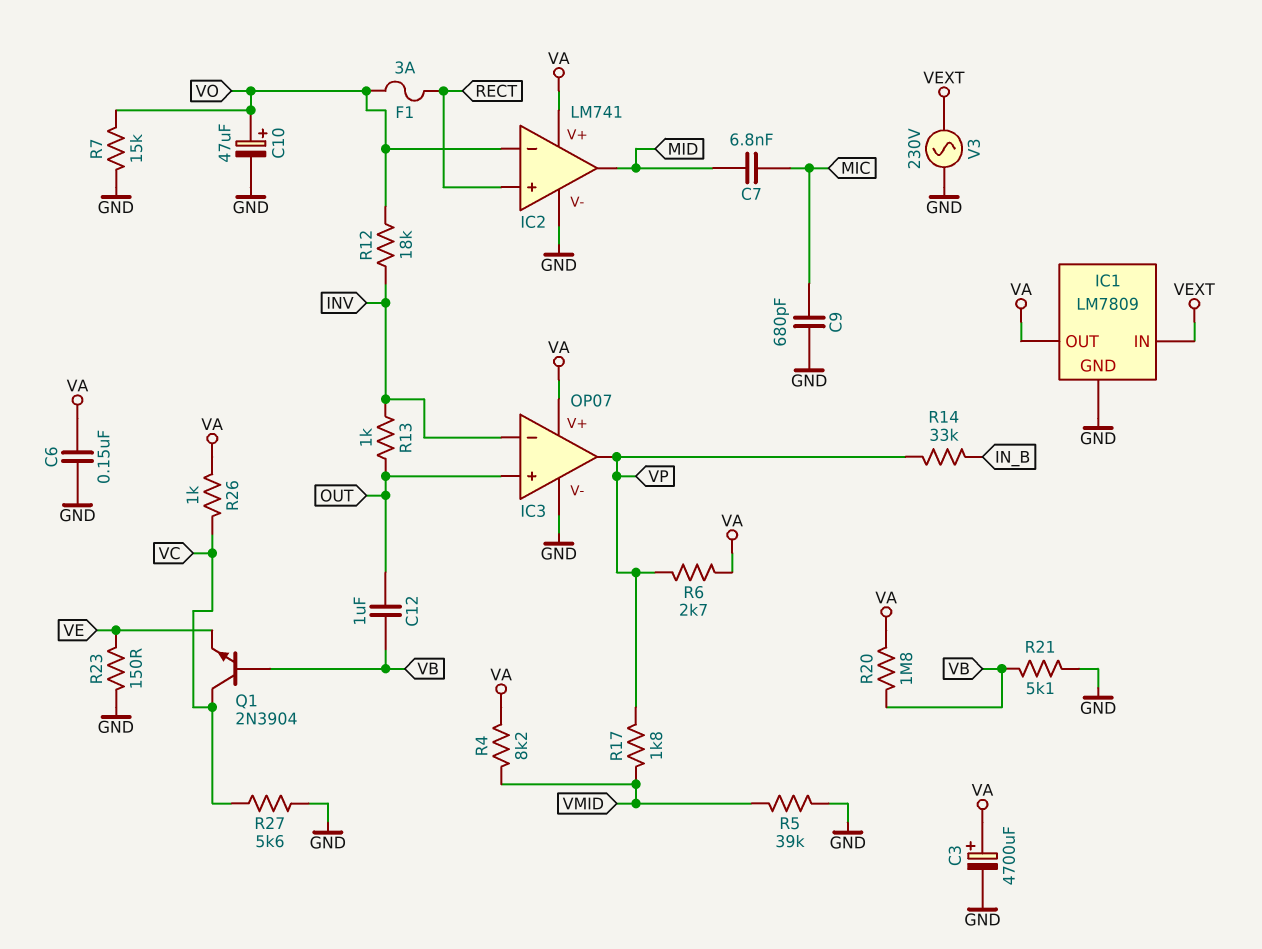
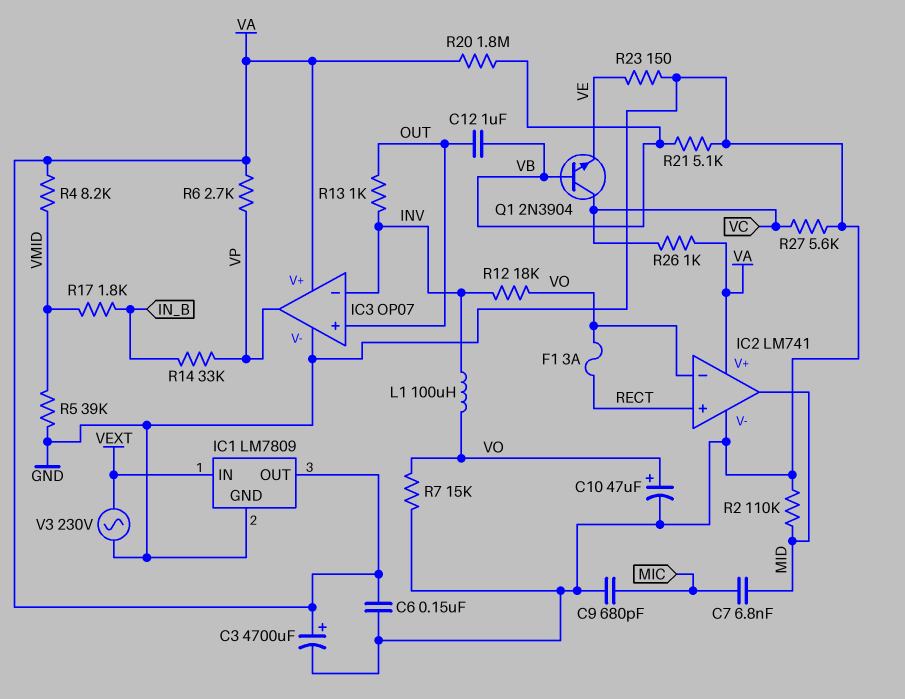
L1: none -> 100uH (INV, VO)
R2: none -> 110k (GND, MID)
R17: 1.8k (VMID, VP) -> 1.8k (IN_B, VMID)

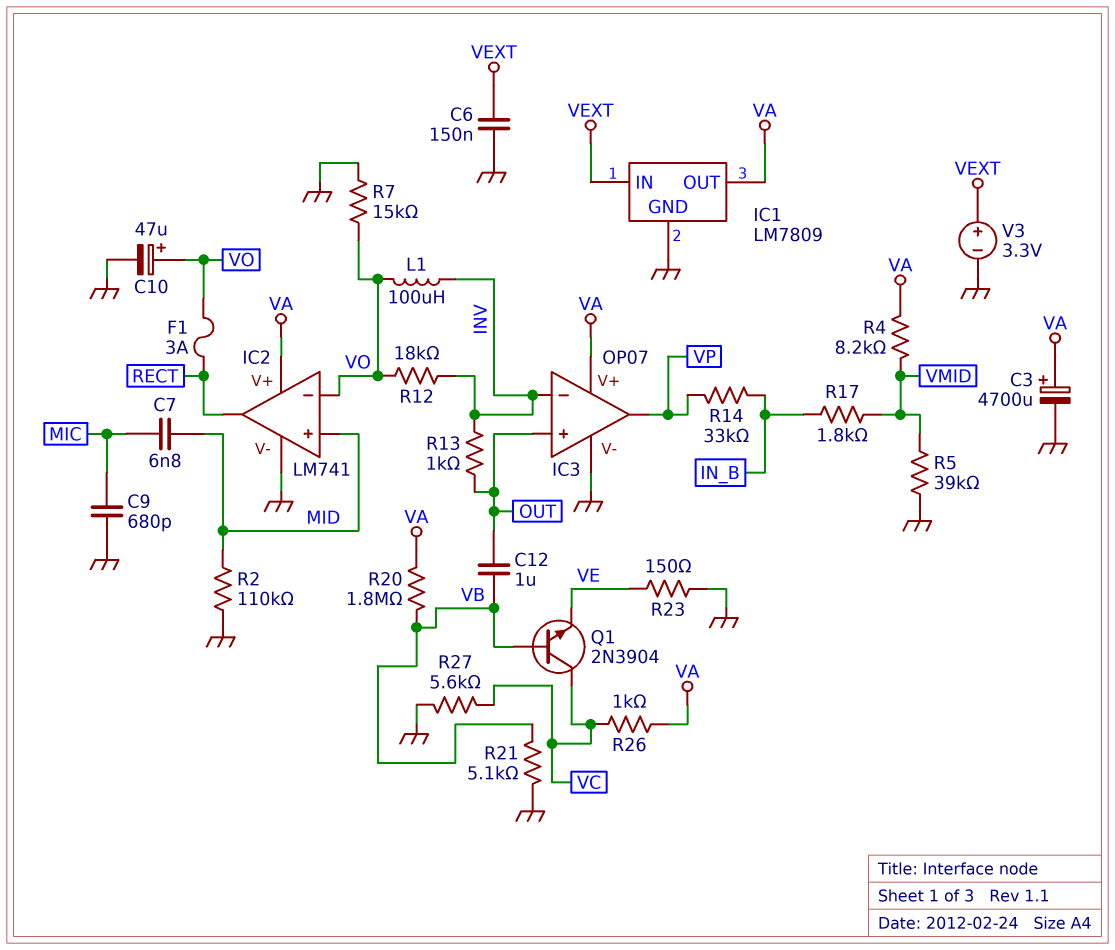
C6: 150nF (GND, VA) -> 150nF (GND, VEXT)
IC2 pin in+: RECT -> MID
IC2 pin out: MID -> RECT
R6: 2.7k (VA, VP) -> none
V3: AC 230V (GND, VEXT) -> 3.3V (plus VEXT, minus GND)

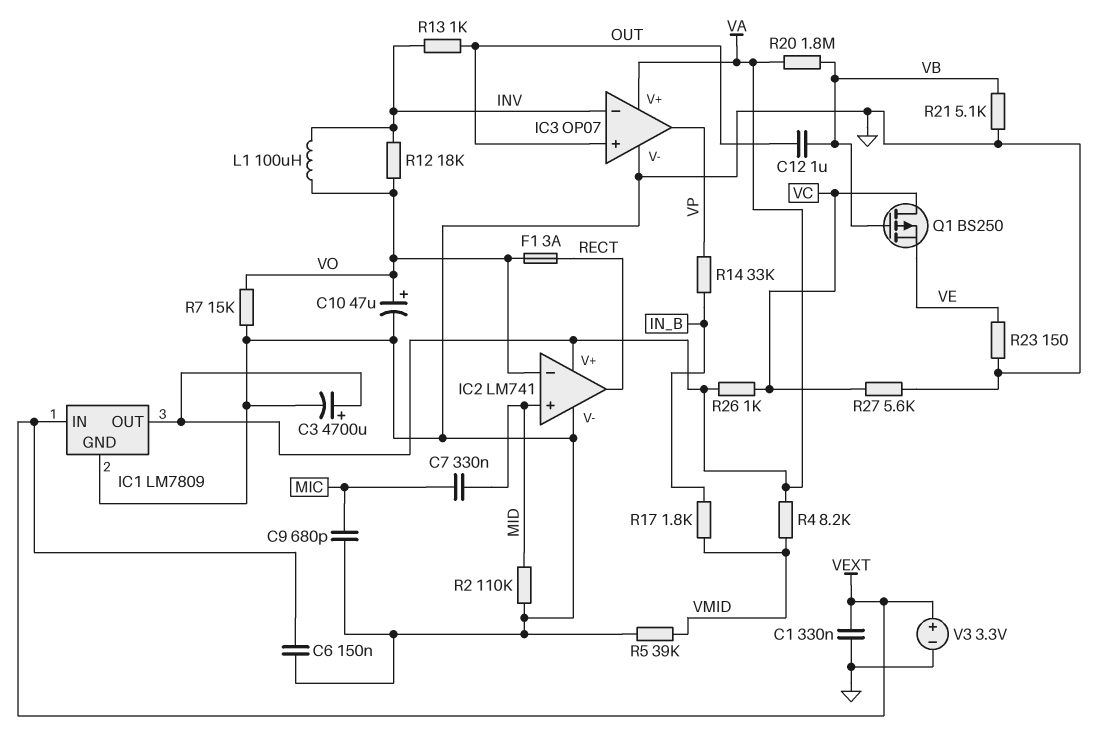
C1: none -> 330nF (GND, VEXT)
C7: 6.8nF (MIC, MID) -> 330nF (MIC, MID)
Q1: NPN 2N3904 (B VB, C VC, E VE) -> PMOS BS250 (G VB, D VC, S VE)

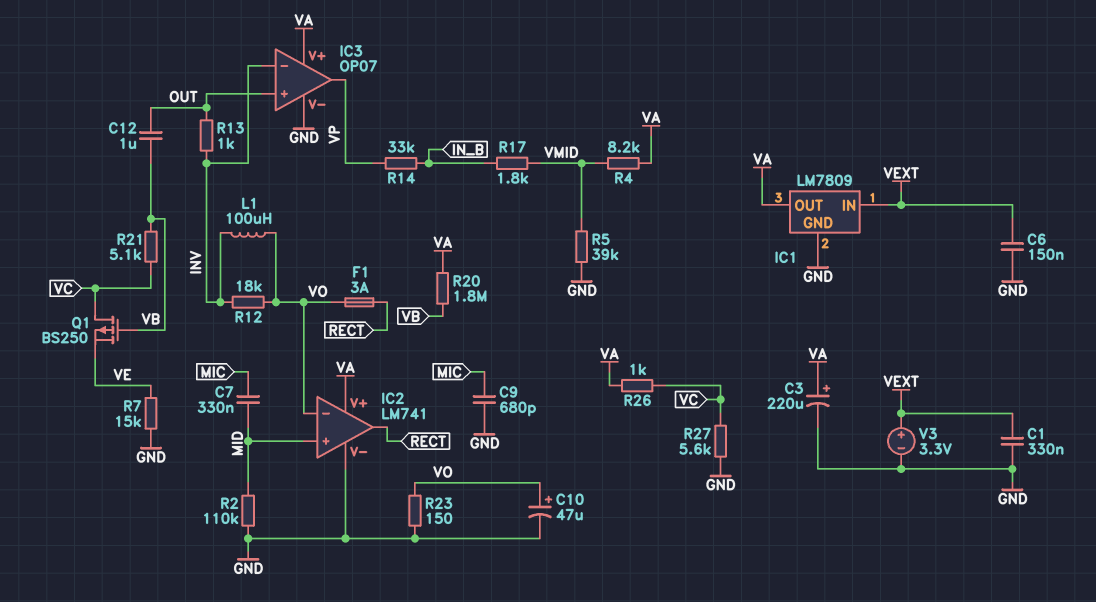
C3: 4700uF (plus VA, minus GND) -> 220uF (plus VA, minus GND)
R7: 15k (GND, VO) -> 15k (GND, VE)
R21: 5.1k (GND, VB) -> 5.1k (VB, VC)
R23: 150 (GND, VE) -> 150 (GND, VO)

